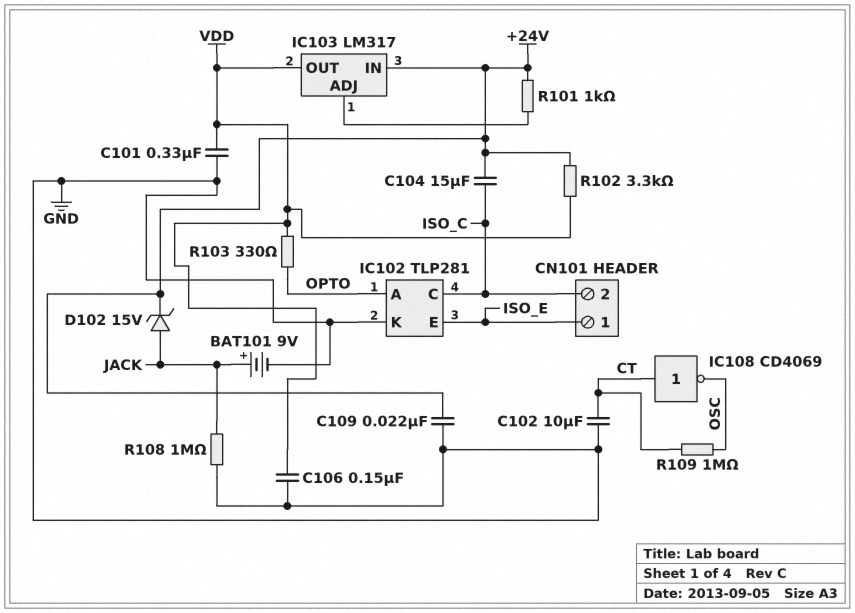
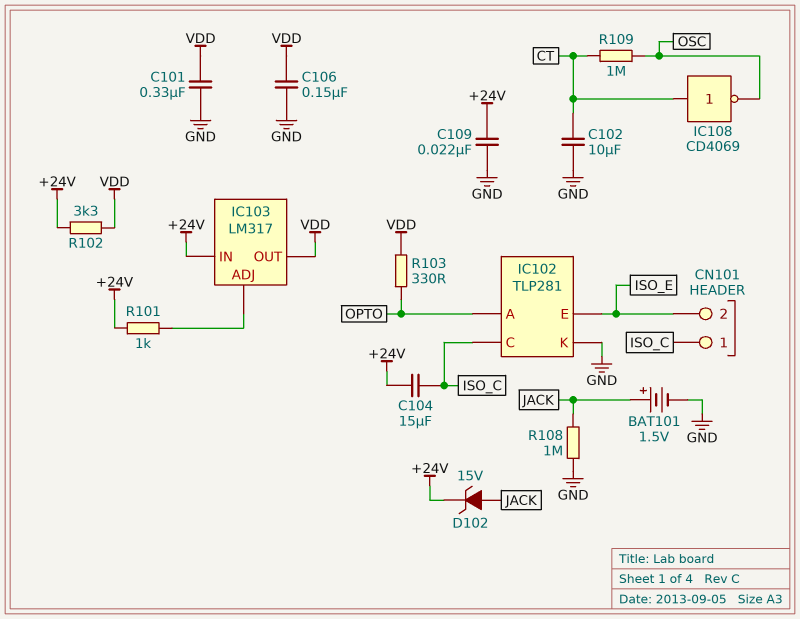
BAT101: 9V (plus JACK, minus GND) -> 1.5V (plus JACK, minus GND)
CN101 pin 1: ISO_E -> ISO_C
CN101 pin 2: ISO_C -> ISO_E

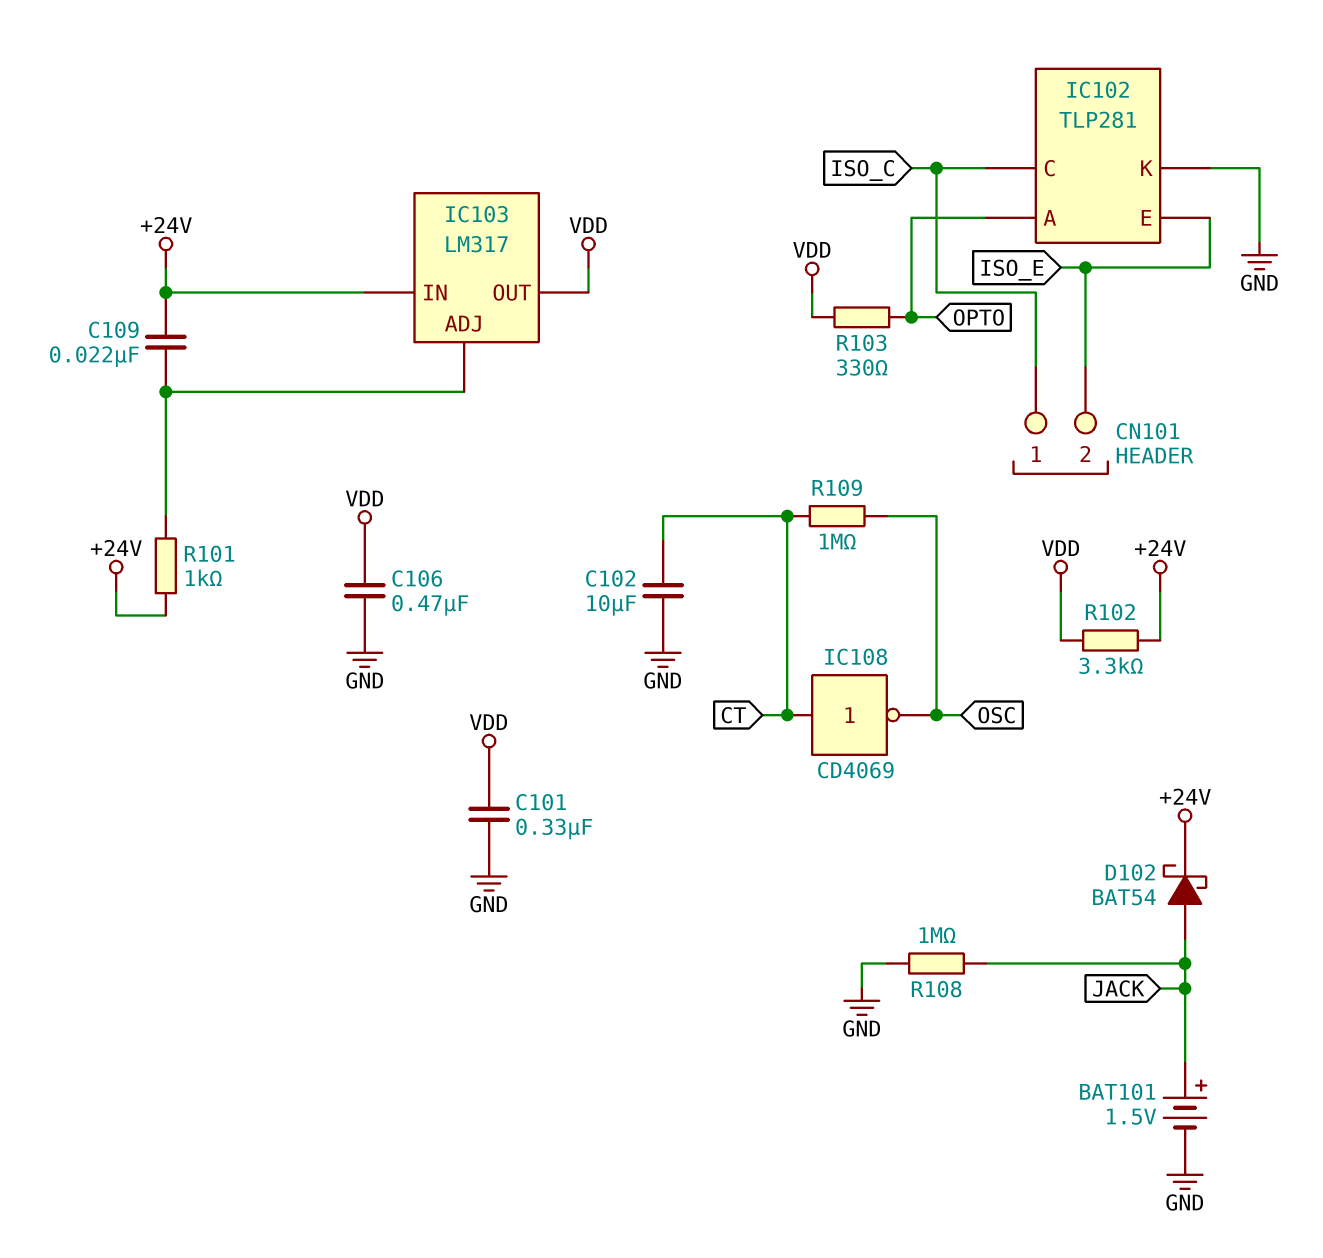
C104: 15uF (+24V, ISO_C) -> none
C106: 150nF (GND, VDD) -> 470nF (GND, VDD)
C109: 22nF (+24V, GND) -> 22nF (+24V, IC103/ADJ)
D102: zener 15V (A JACK, K +24V) -> schottky BAT54 (A JACK, K +24V)

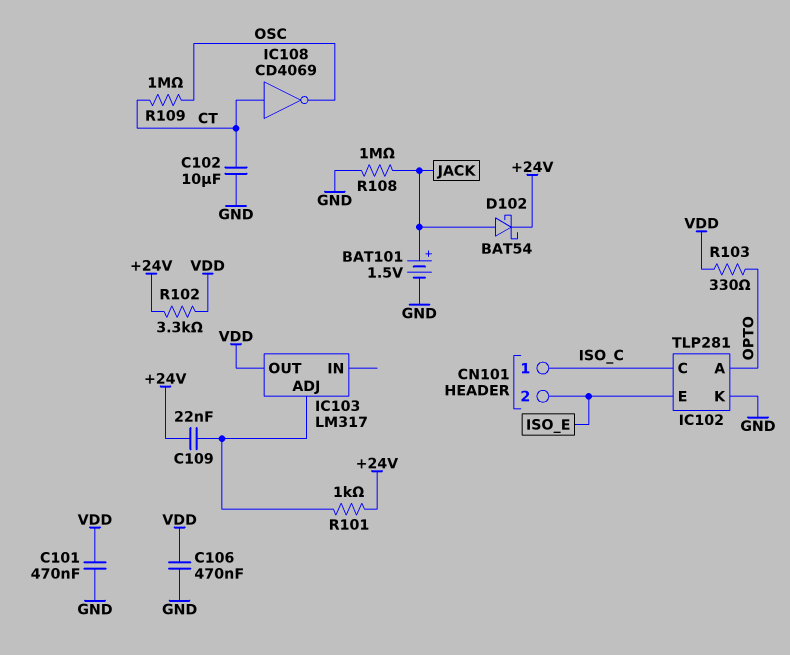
C101: 330nF (GND, VDD) -> 470nF (GND, VDD)
IC103 pin IN: +24V -> none

